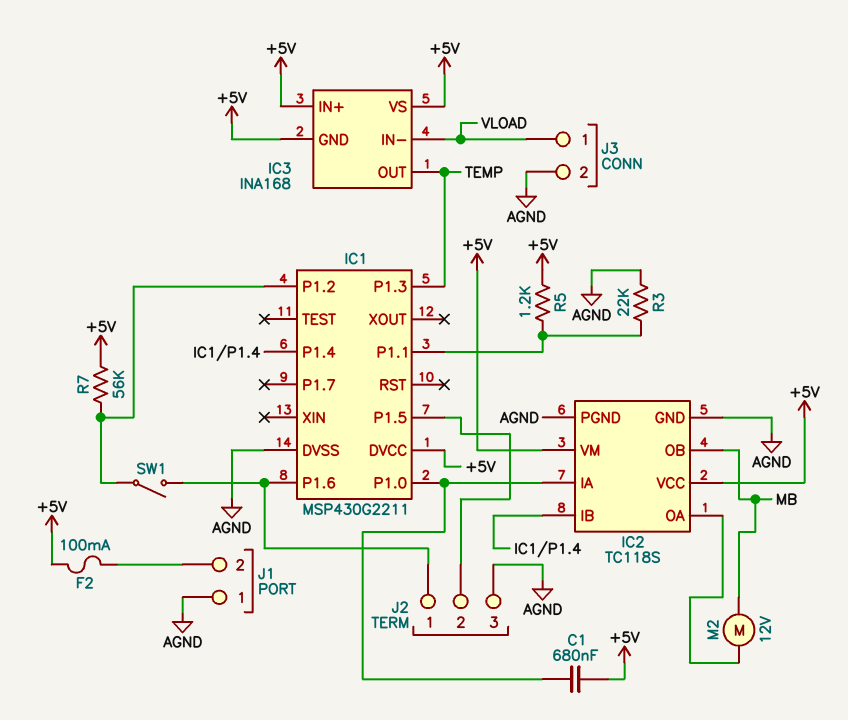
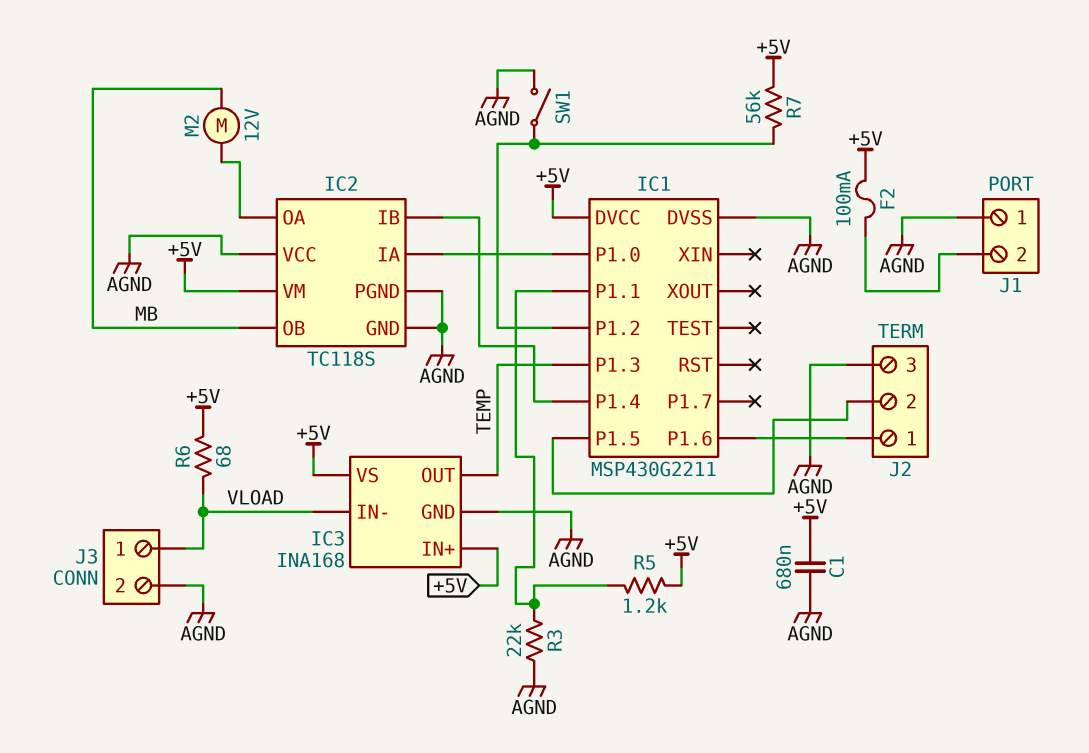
C1: 680nF (+5V, IC1/P1.0) -> 680nF (+5V, AGND)
IC2 pin VCC: +5V -> AGND
IC3 pin GND: +5V -> AGND
R6: none -> 68 (+5V, VLOAD)
SW1: switch (IC1/P1.2, IC1/P1.6) -> switch (AGND, IC1/P1.2)

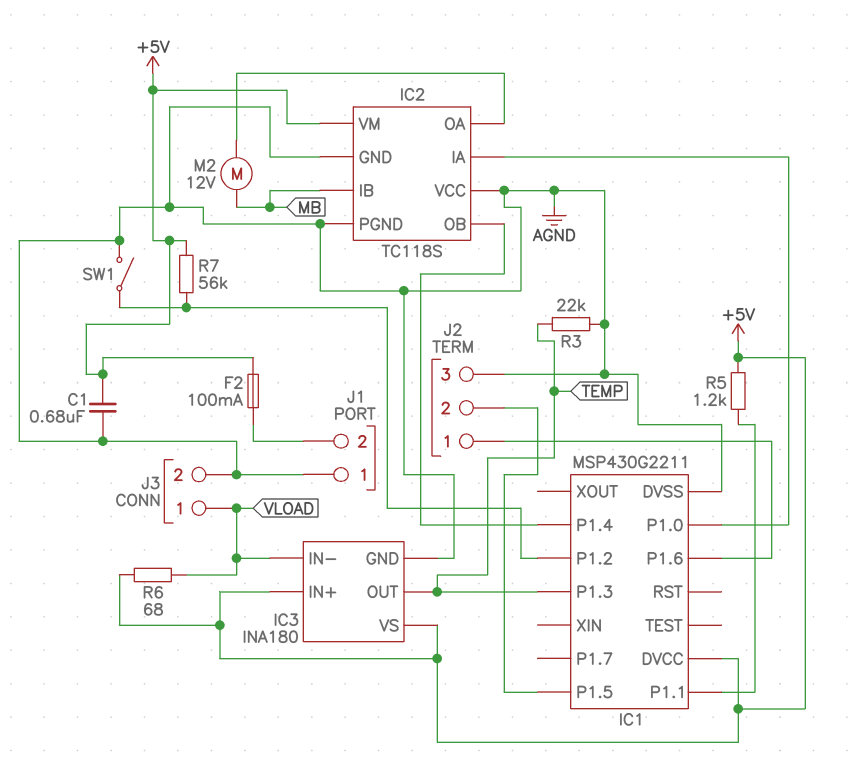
IC2 pin IB: IC1/P1.4 -> MB
IC2 pin OB: MB -> IC1/P1.4
IC3: INA168 -> INA180
R3: 22k (AGND, IC1/P1.1) -> 22k (AGND, TEMP)

